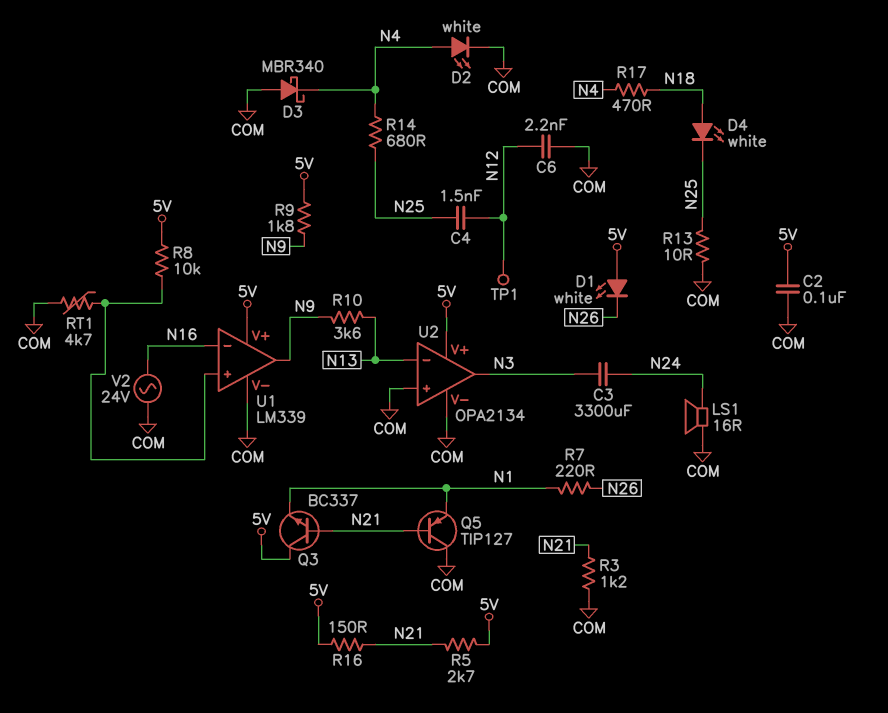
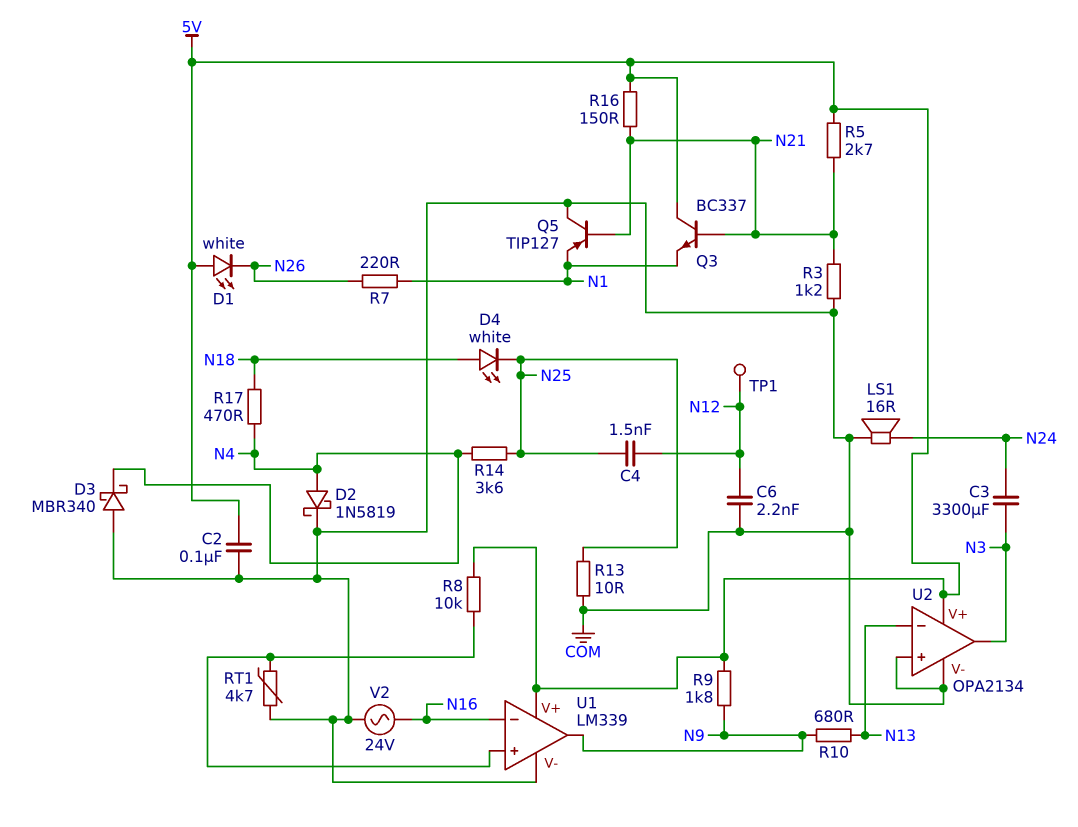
D2: LED white (A N4, K COM) -> schottky 1N5819 (A N4, K COM)
R10: 3.6k (N9, N13) -> 680 (N9, N13)
R14: 680 (N4, N25) -> 3.6k (N4, N25)

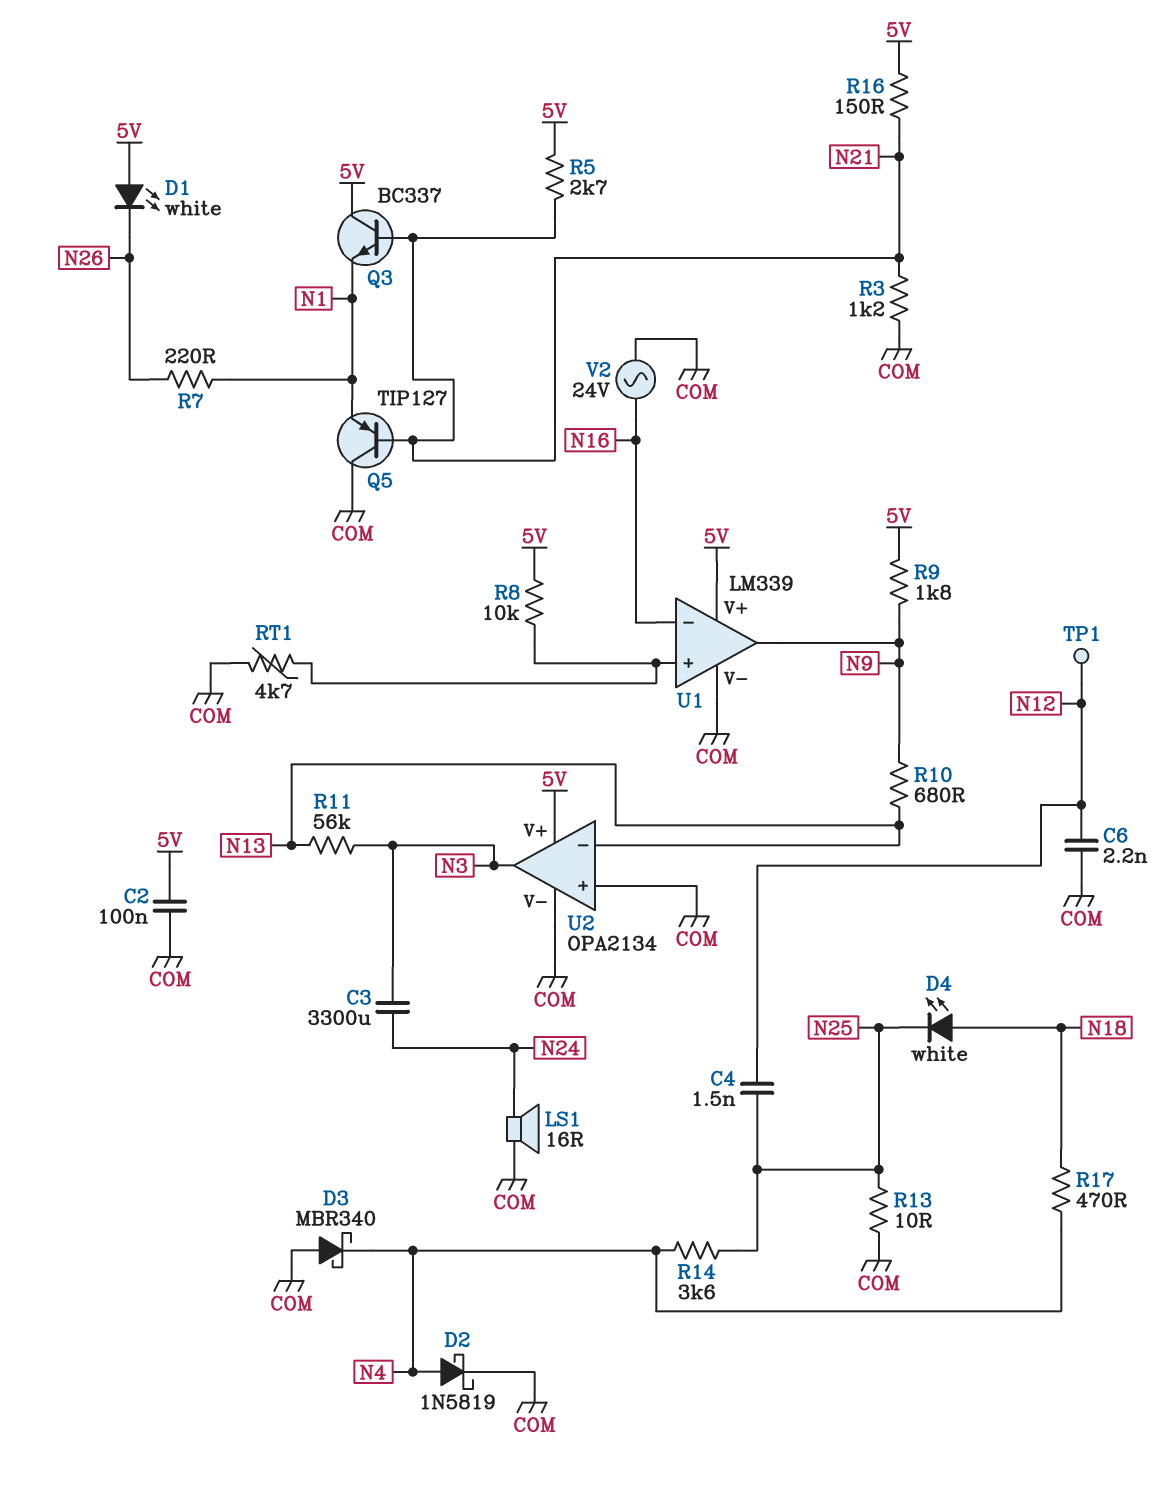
R11: none -> 56k (N3, N13)

